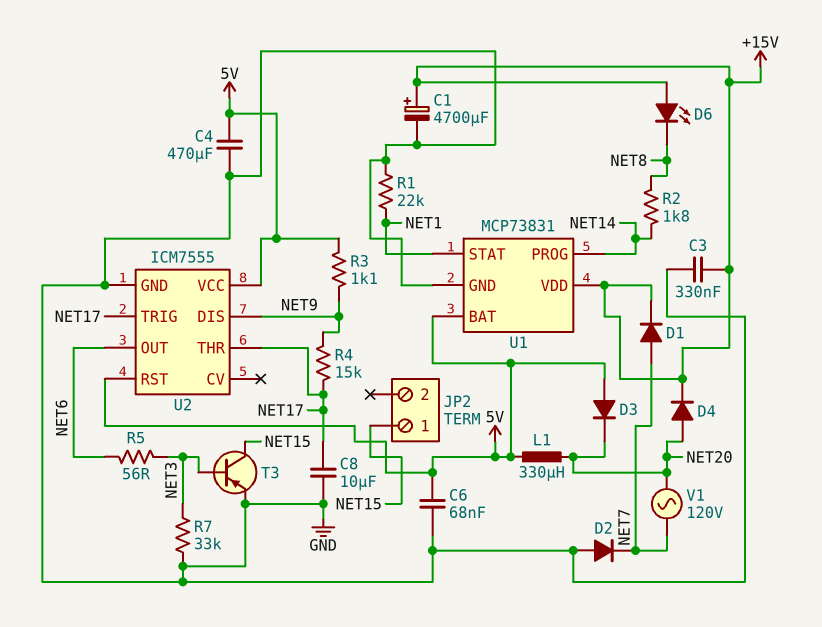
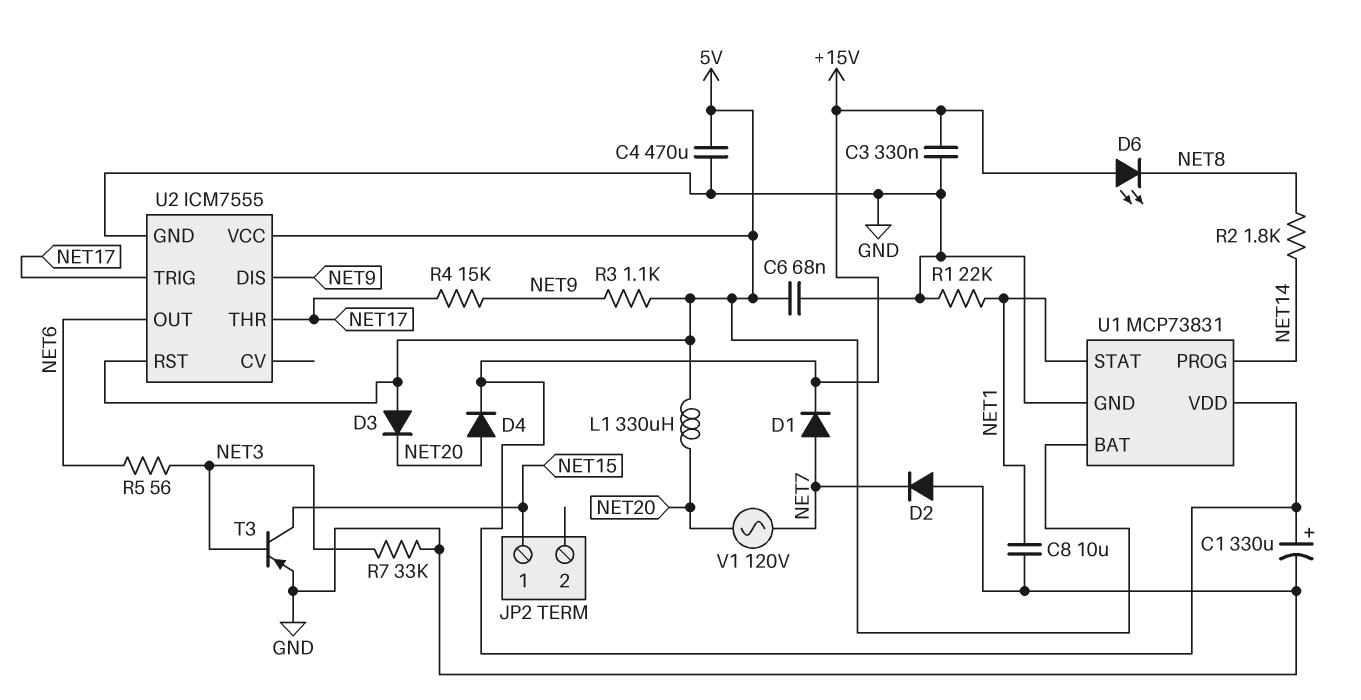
C1: 4700uF (plus +15V, minus GND) -> 330uF (plus +15V, minus GND)
C8: 10uF (GND, NET17) -> 10uF (GND, NET1)

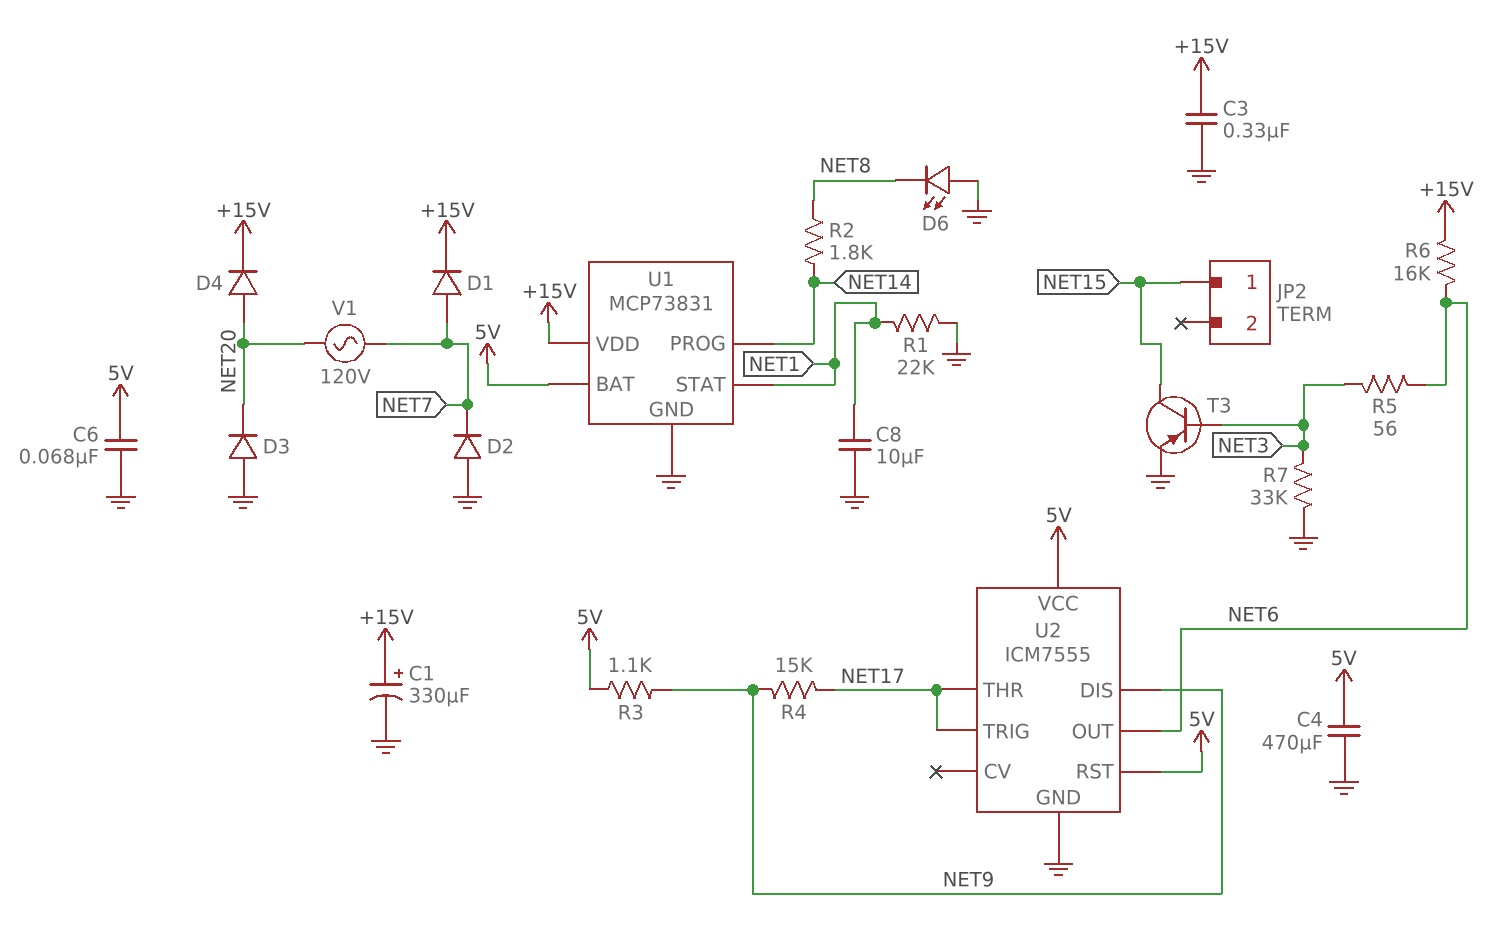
D3: diode (A 5V, K NET20) -> diode (A GND, K NET20)
D6: LED (A +15V, K NET8) -> LED (A GND, K NET8)
L1: 330uH (5V, NET20) -> none
R6: none -> 16k (+15V, NET6)

